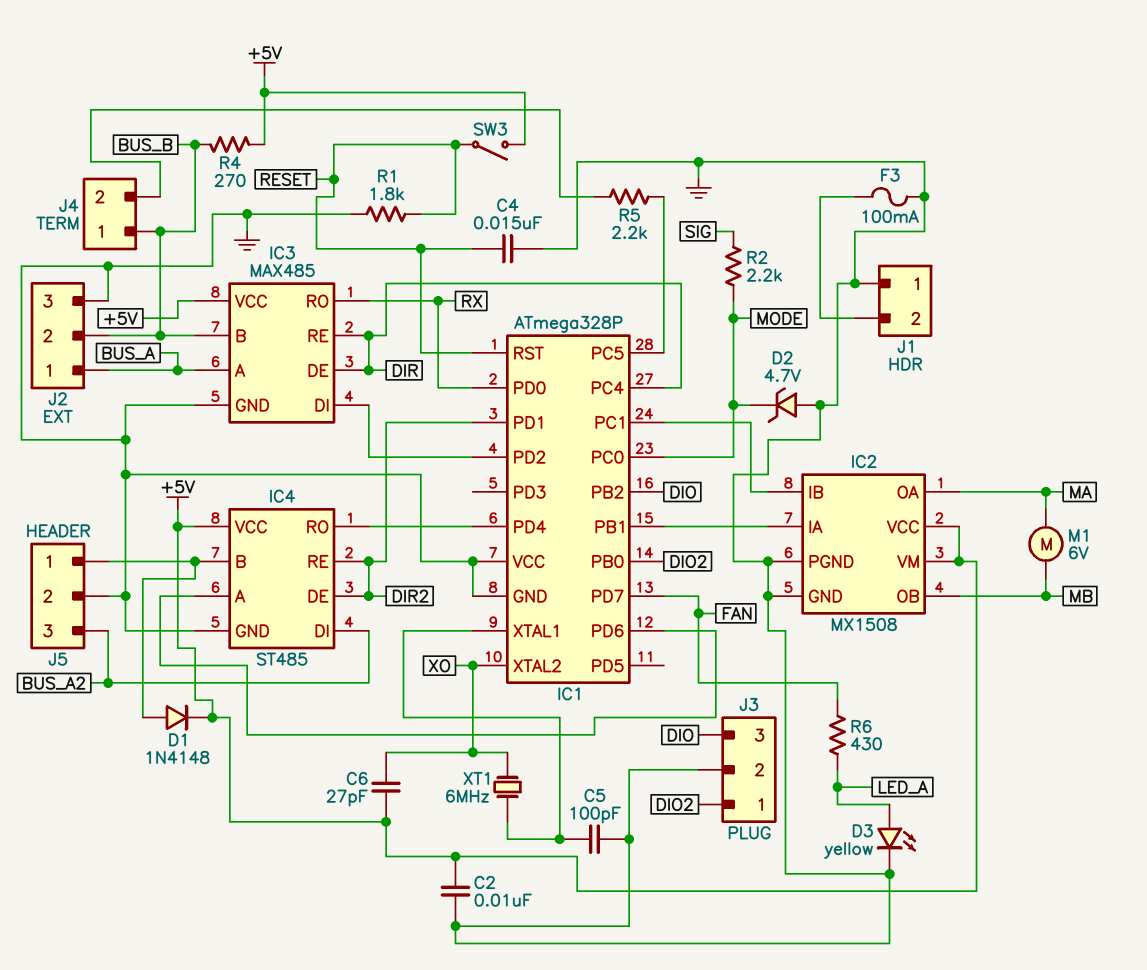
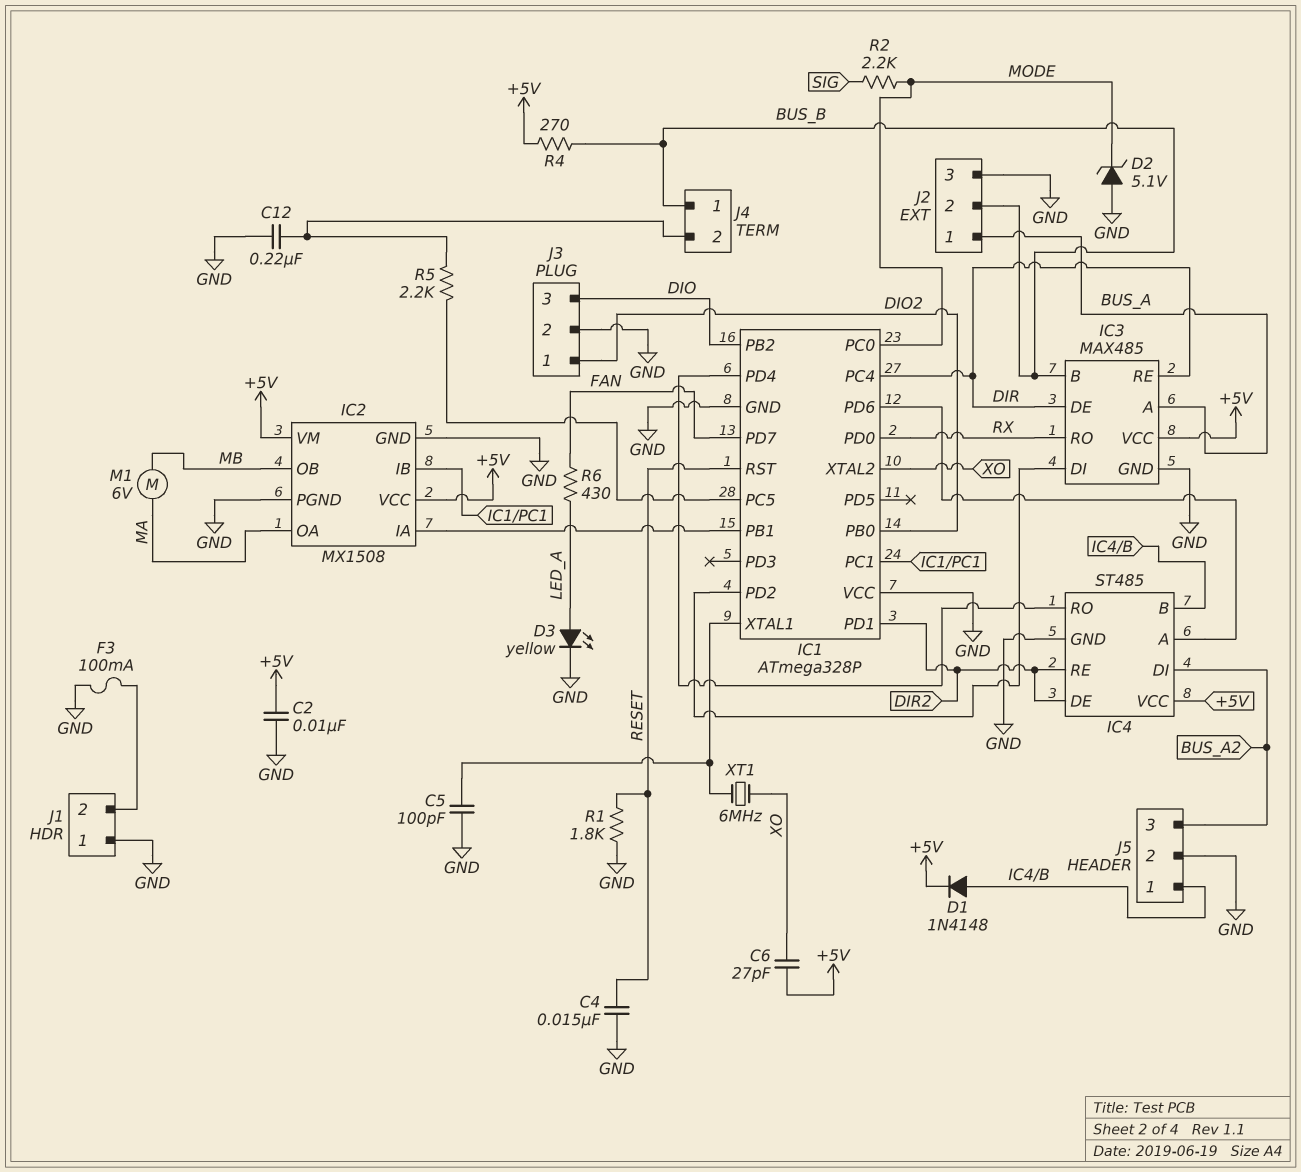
C12: none -> 220nF (GND, J4/2)
D2: zener 4.7V (A GND, K MODE) -> zener 5.1V (A GND, K MODE)
SW3: switch (+5V, RESET) -> none

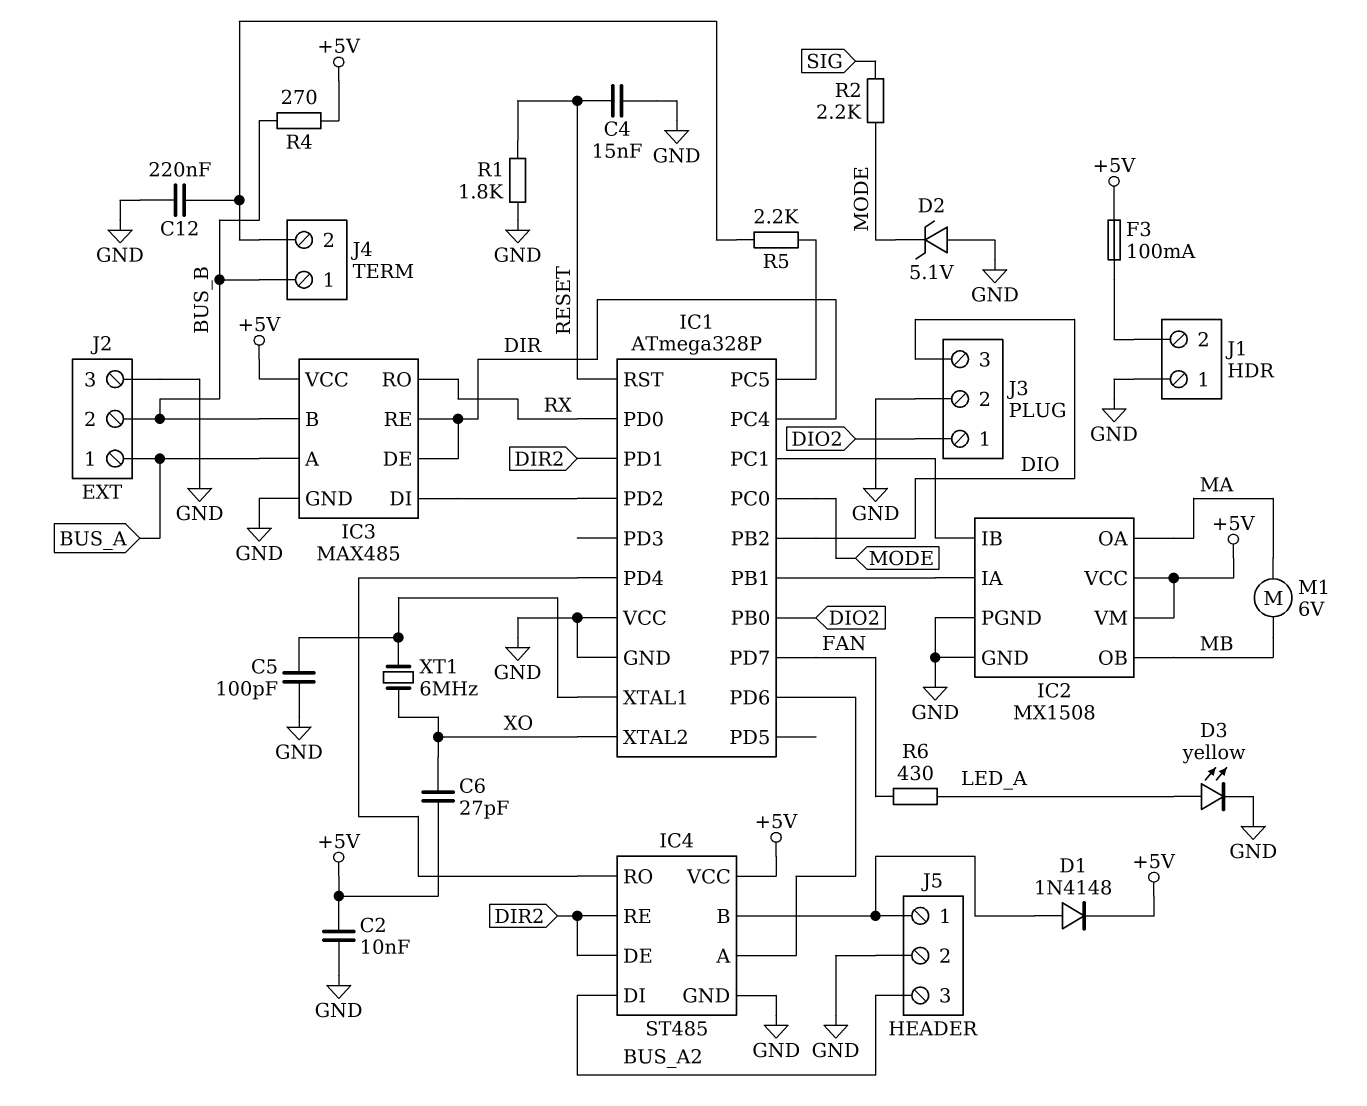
F3: 100mA (GND, J1/2) -> 100mA (+5V, J1/2)

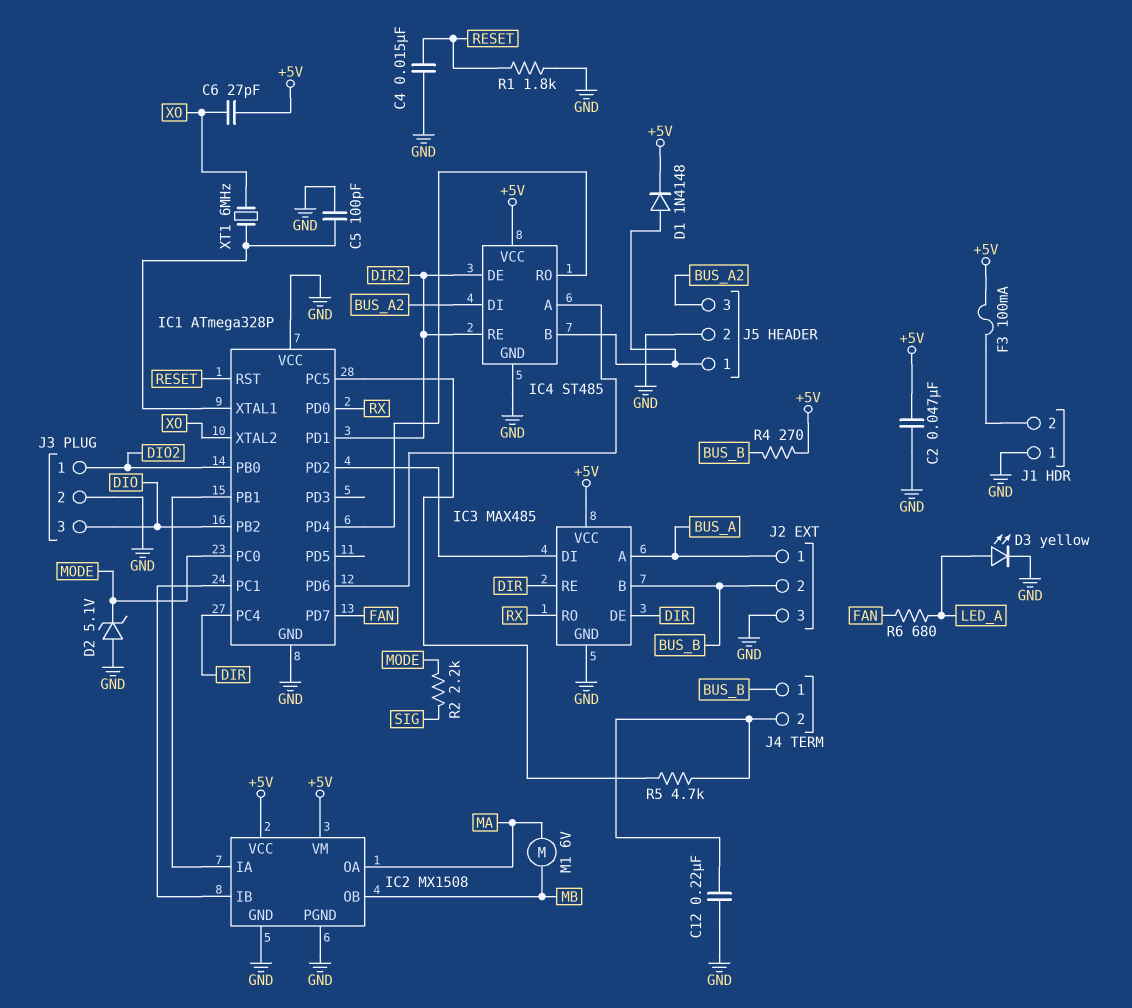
C2: 10nF (+5V, GND) -> 47nF (+5V, GND)
R5: 2.2k (IC1/PC5, J4/2) -> 4.7k (IC1/PC5, J4/2)
R6: 430 (FAN, LED_A) -> 680 (FAN, LED_A)

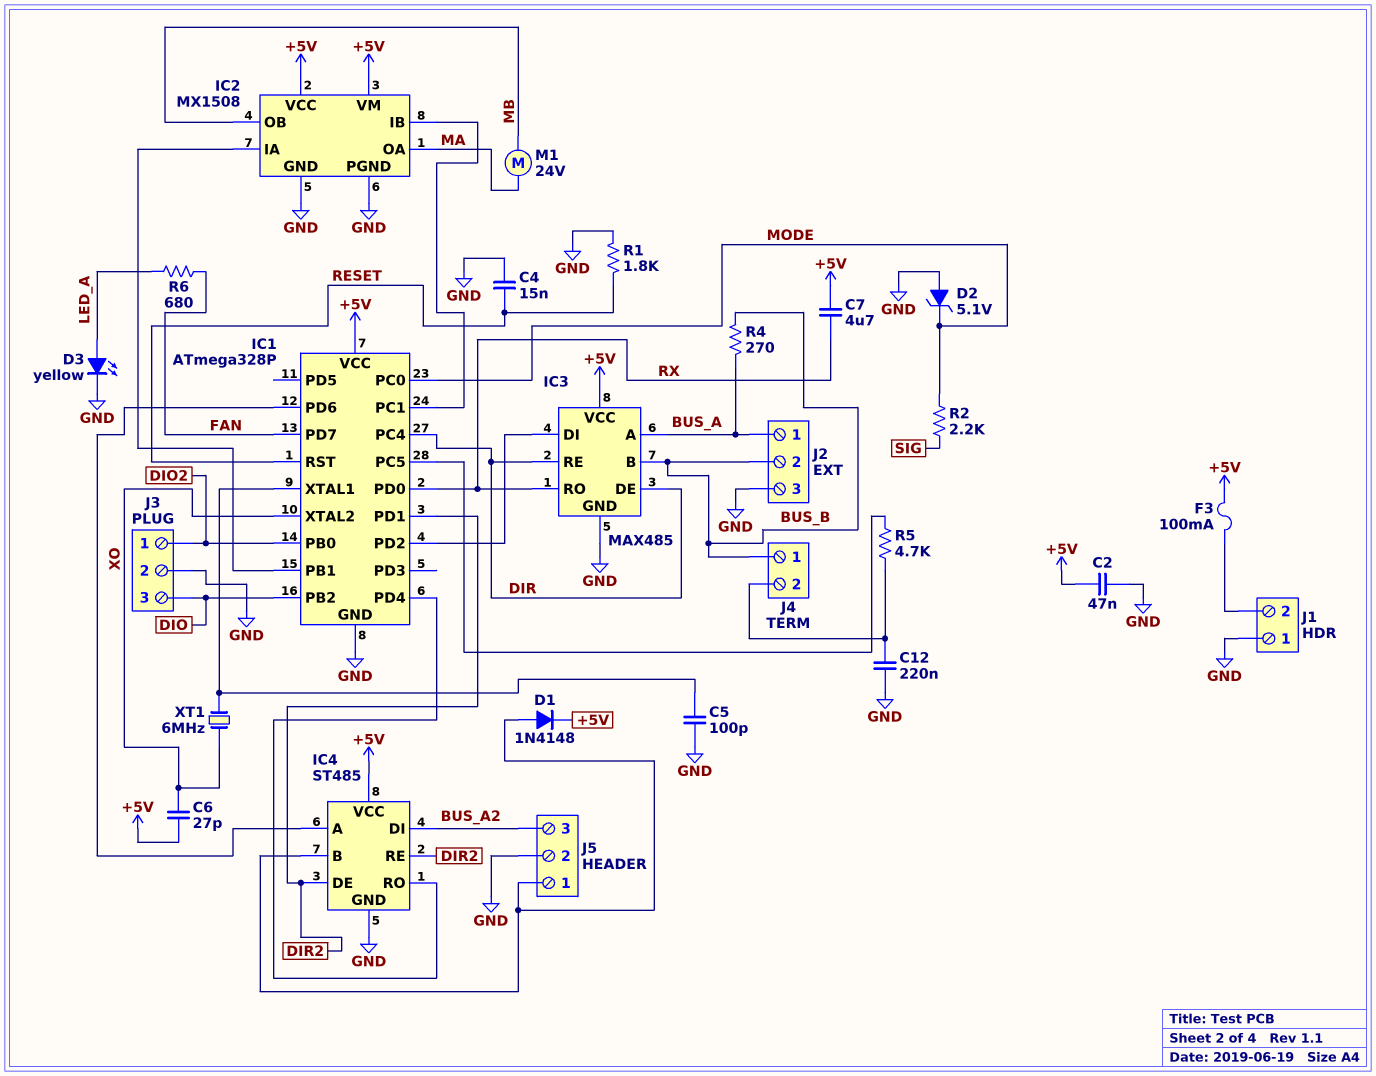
C7: none -> 4.7uF (+5V, RX)
IC1 pin VCC: GND -> +5V
M1: motor 6V (MA, MB) -> motor 24V (MA, MB)
R4: 270 (+5V, BUS_B) -> 270 (BUS_A, BUS_B)

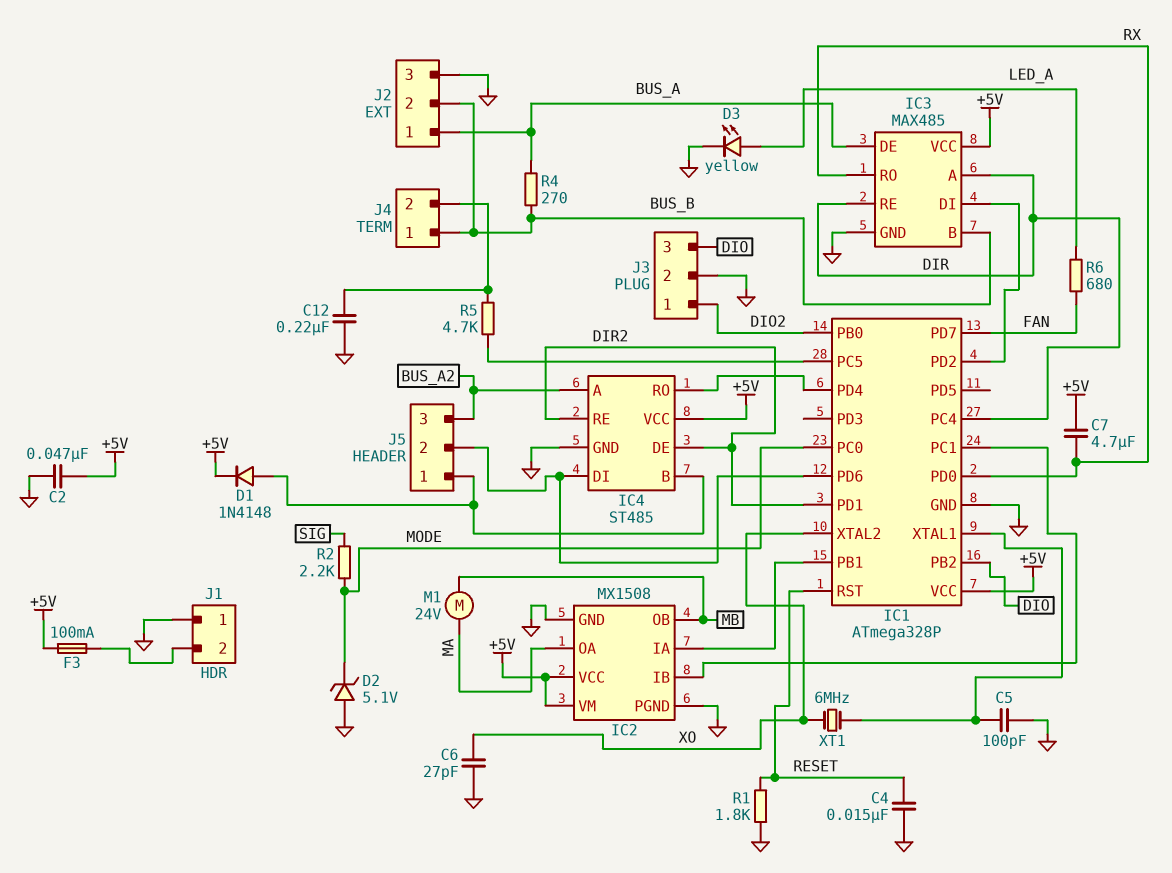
C6: 27pF (+5V, XO) -> 27pF (GND, XO)
IC3 pin A: BUS_A -> DIR
IC3 pin DE: DIR -> BUS_A
IC4 pin A: IC1/PD6 -> BUS_A2
IC4 pin DI: BUS_A2 -> IC1/PD6
J5 pin 2: GND -> IC1/PD6

